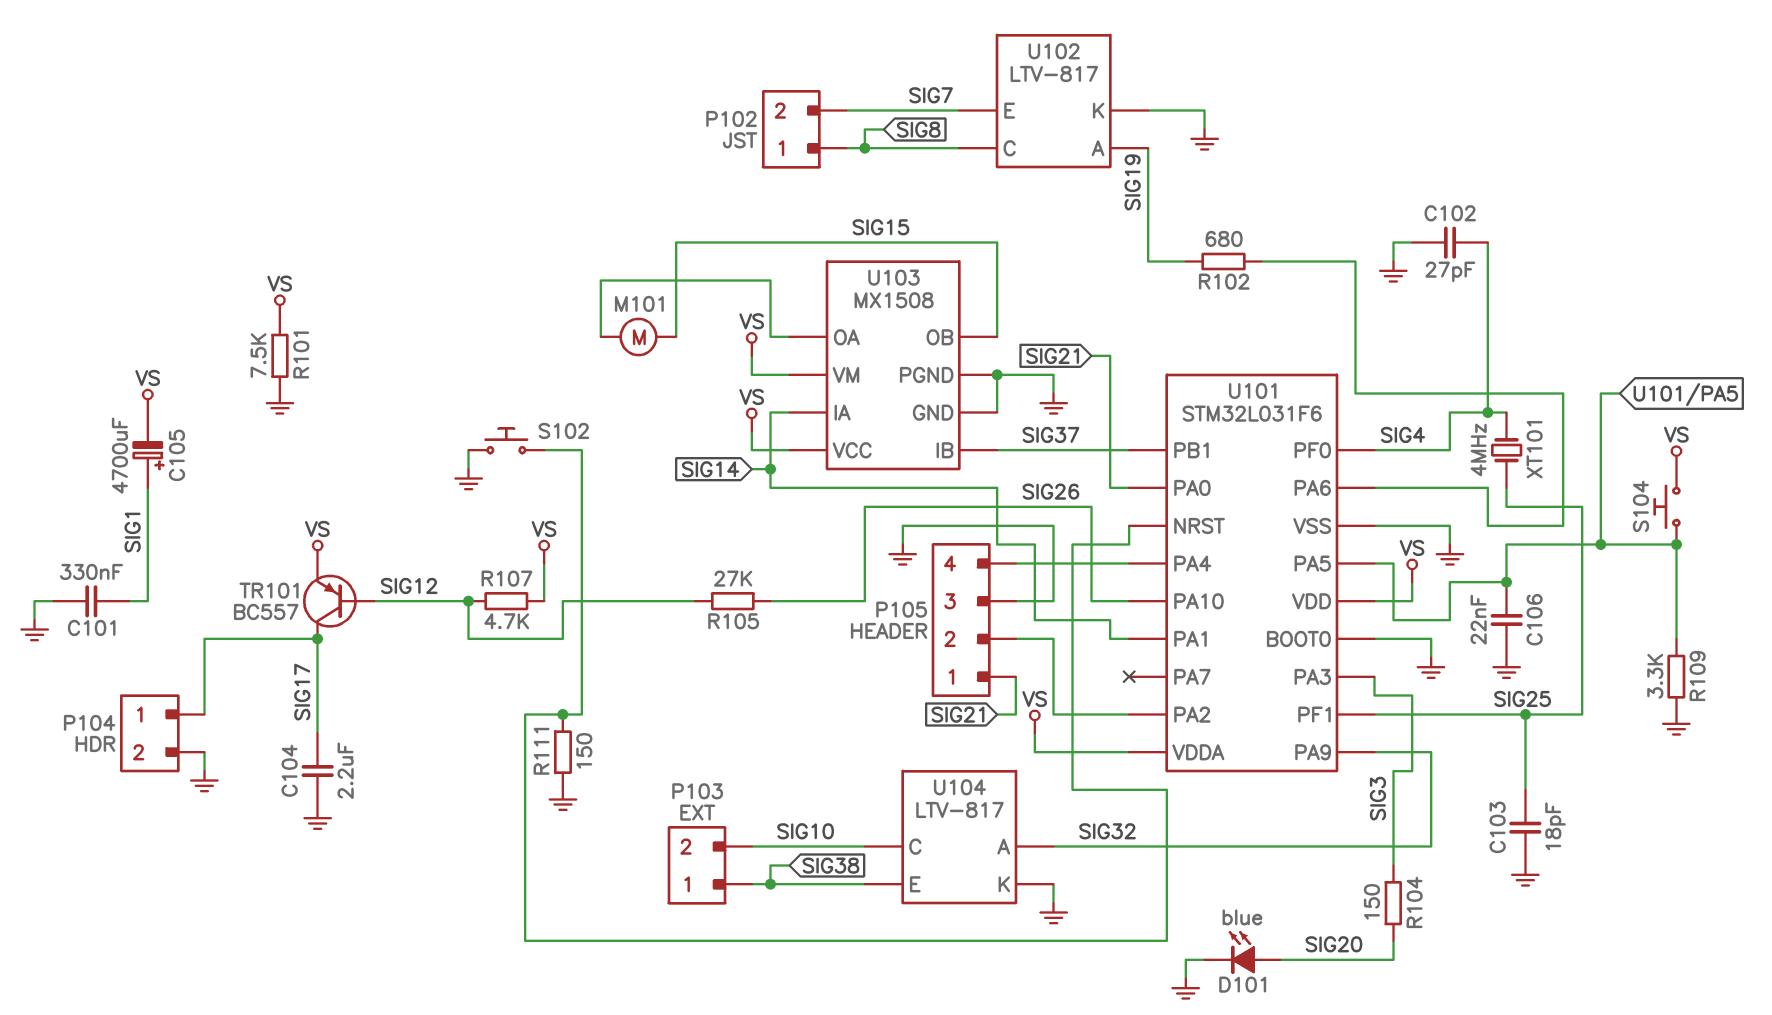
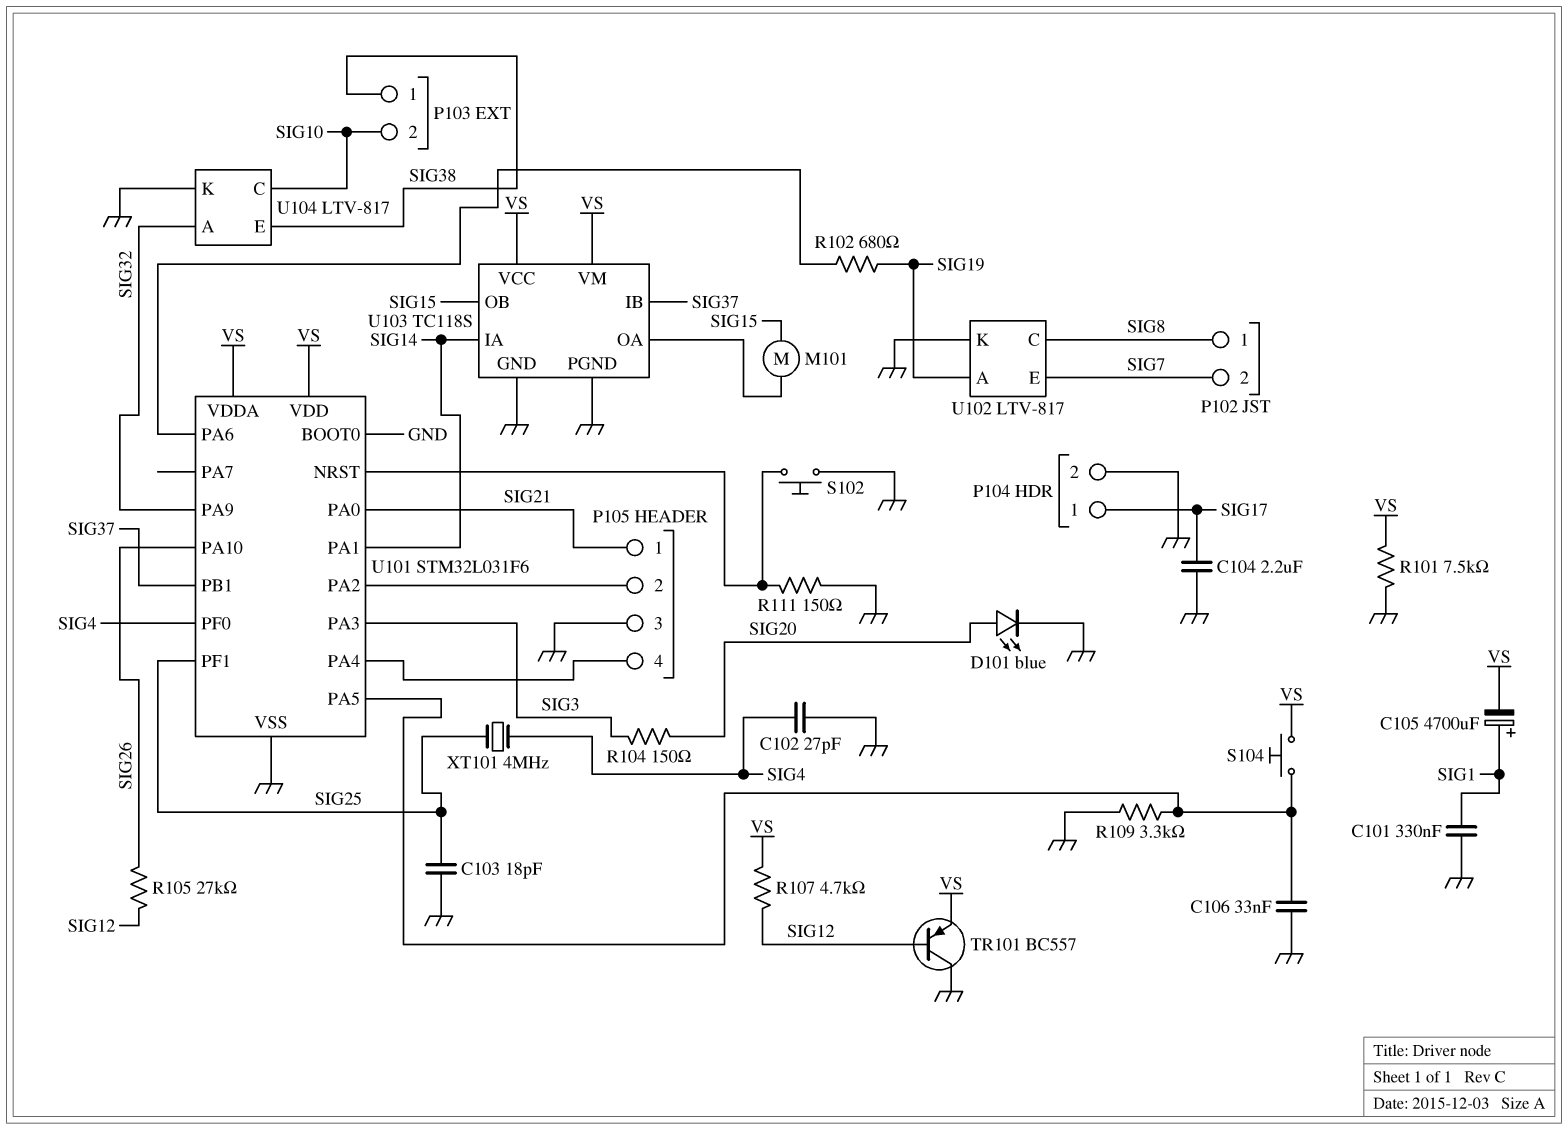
C106: 22nF (GND, U101/PA5) -> 33nF (GND, U101/PA5)
TR101: PNP BC557 (B SIG12, C SIG17, E VS) -> PNP BC557 (B SIG12, C GND, E VS)
U103: MX1508 -> TC118S

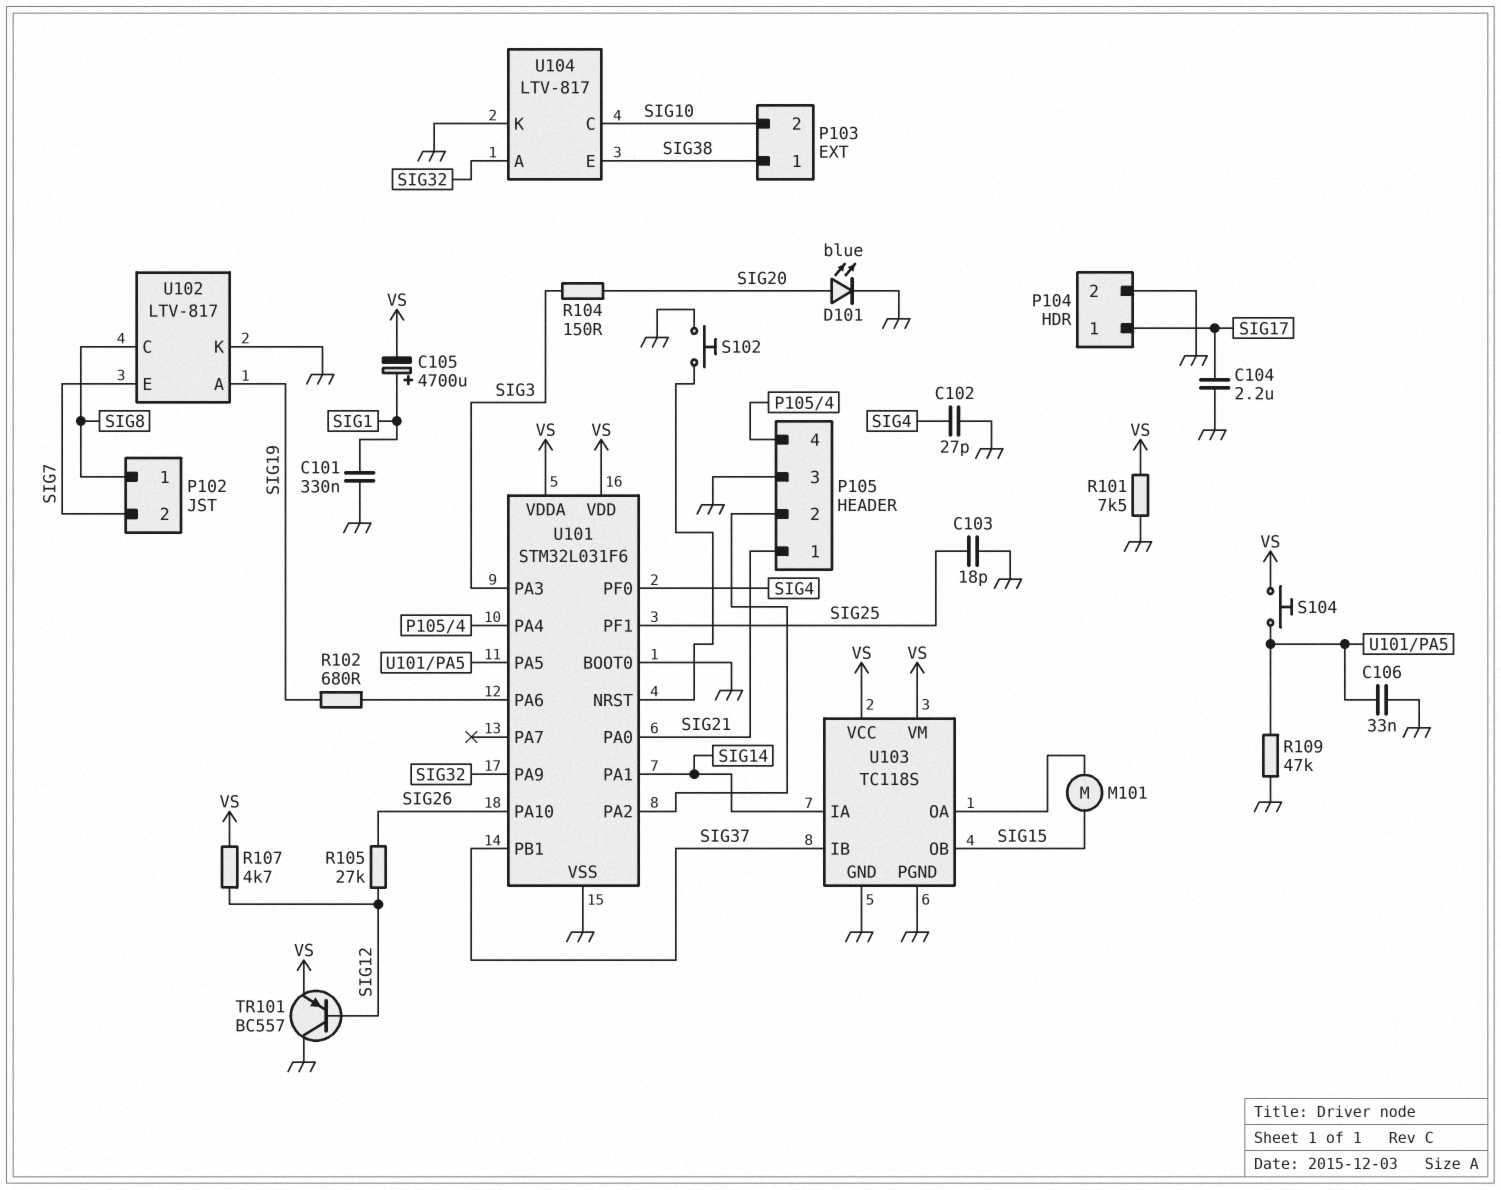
R109: 3.3k (GND, U101/PA5) -> 47k (GND, U101/PA5)
R111: 150 (GND, U101/NRST) -> none
XT101: 4MHz (SIG4, SIG25) -> none

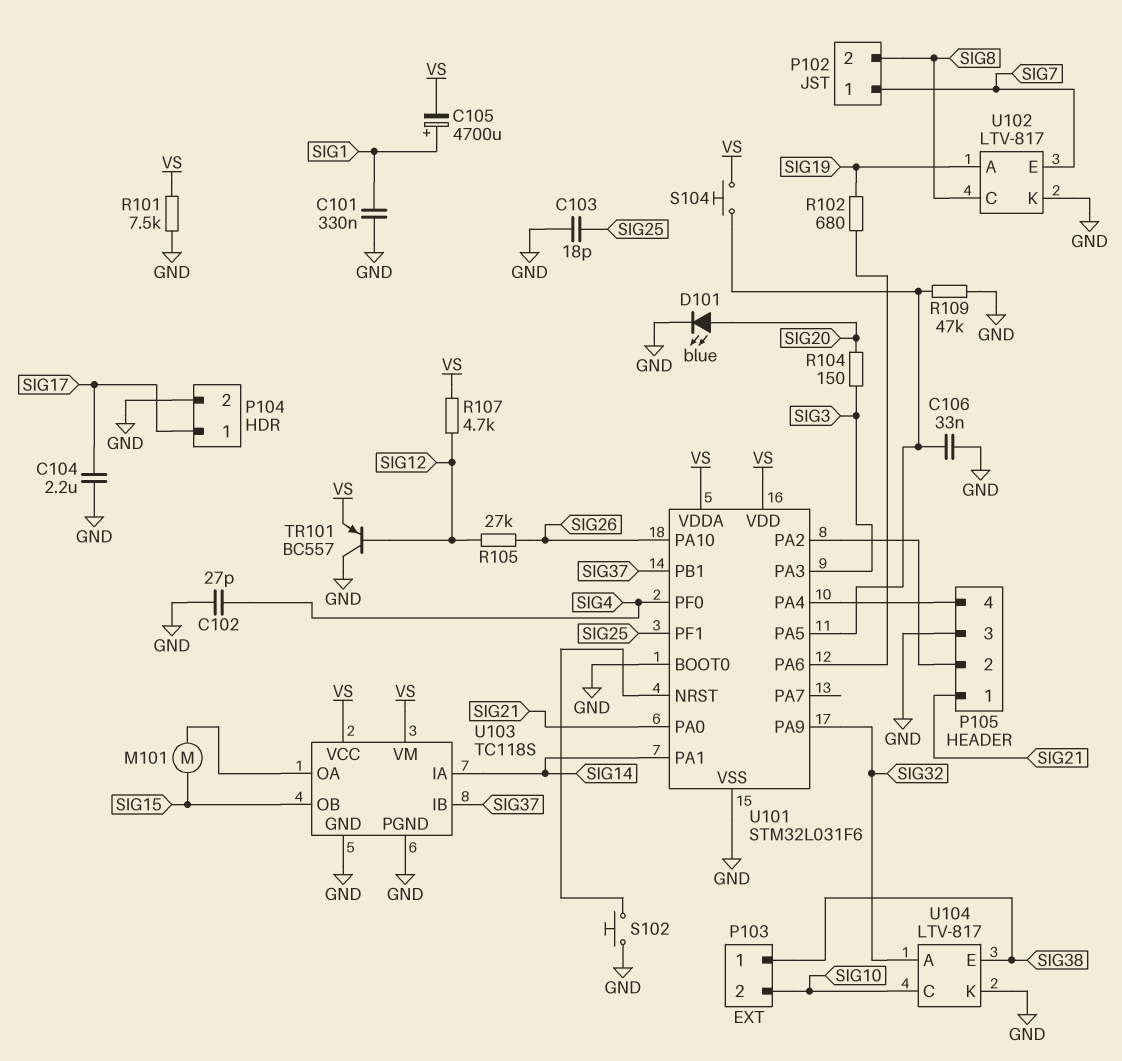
P102 pin 1: SIG8 -> SIG7
P102 pin 2: SIG7 -> SIG8

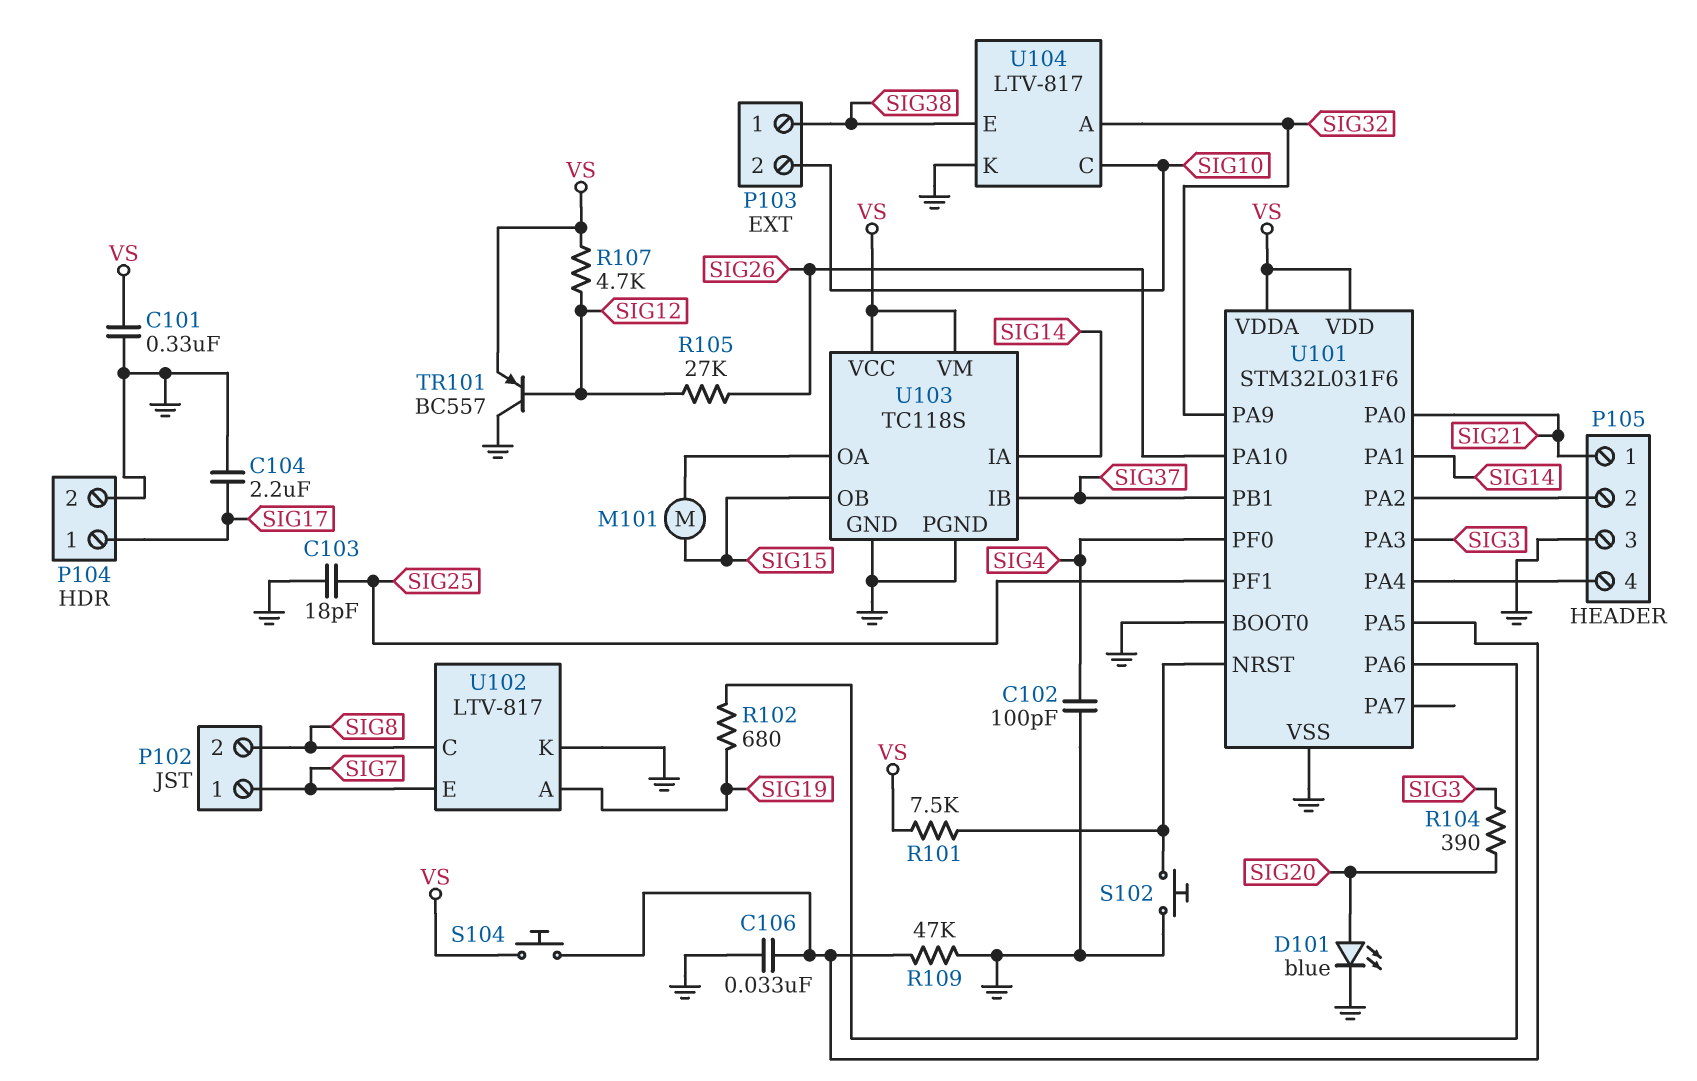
C101: 330nF (GND, SIG1) -> 330nF (GND, VS)
C102: 27pF (GND, SIG4) -> 100pF (GND, SIG4)
C105: 4700uF (plus SIG1, minus VS) -> none
R101: 7.5k (GND, VS) -> 7.5k (U101/NRST, VS)
R104: 150 (SIG3, SIG20) -> 390 (SIG3, SIG20)

